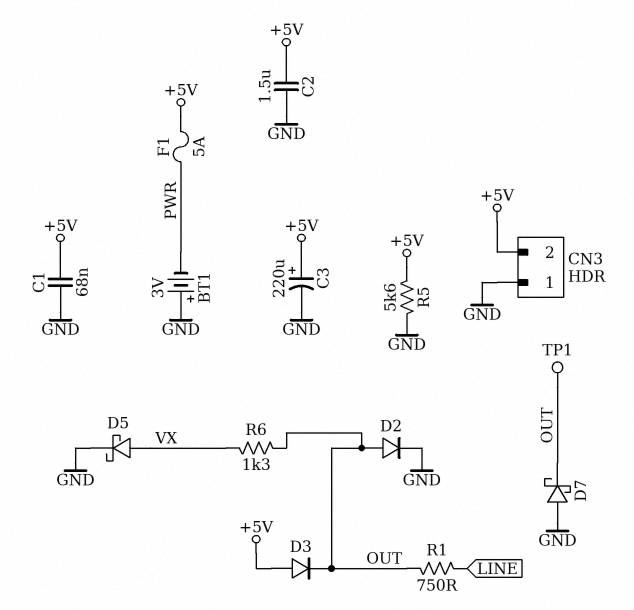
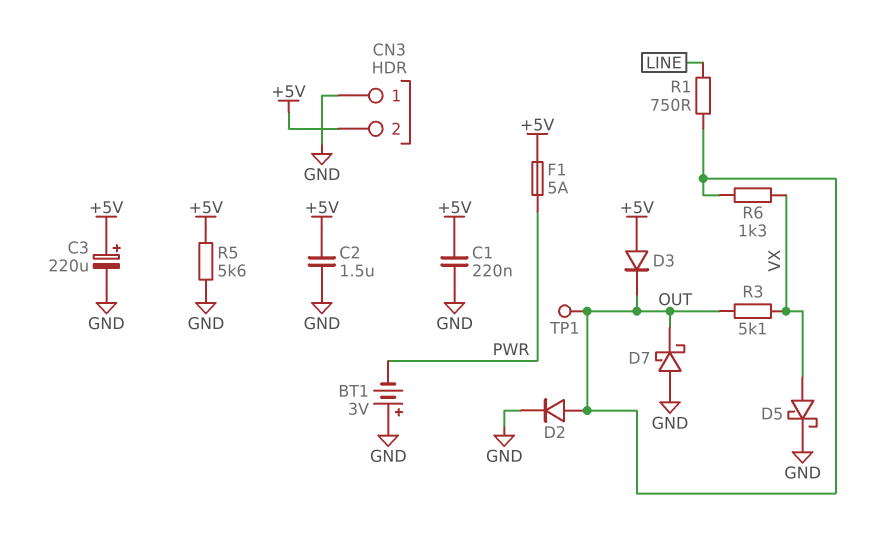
C1: 68nF (+5V, GND) -> 220nF (+5V, GND)
R3: none -> 5.1k (OUT, VX)

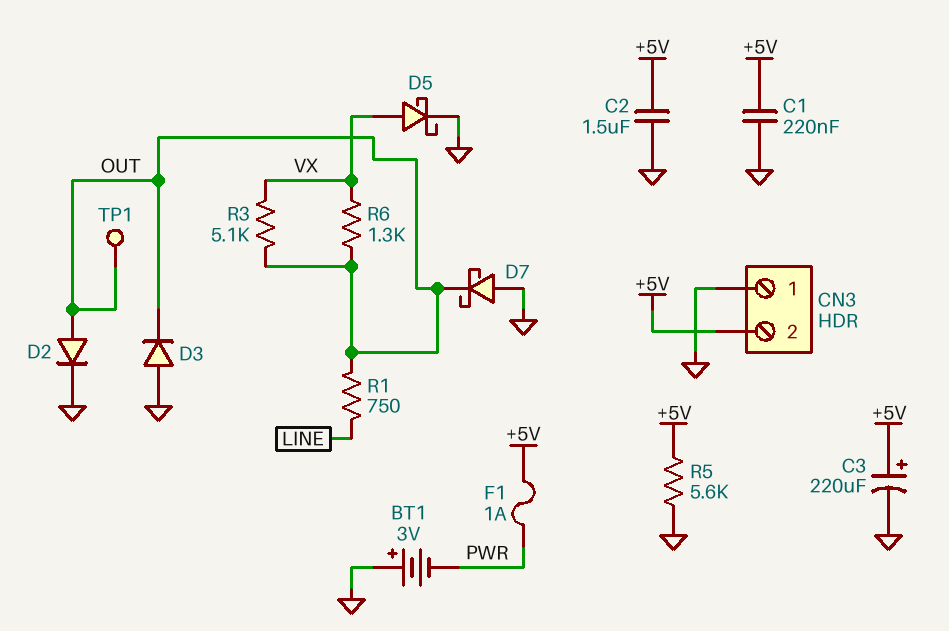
D3: diode (A +5V, K OUT) -> diode (A GND, K OUT)
F1: 5A (+5V, PWR) -> 1A (+5V, PWR)

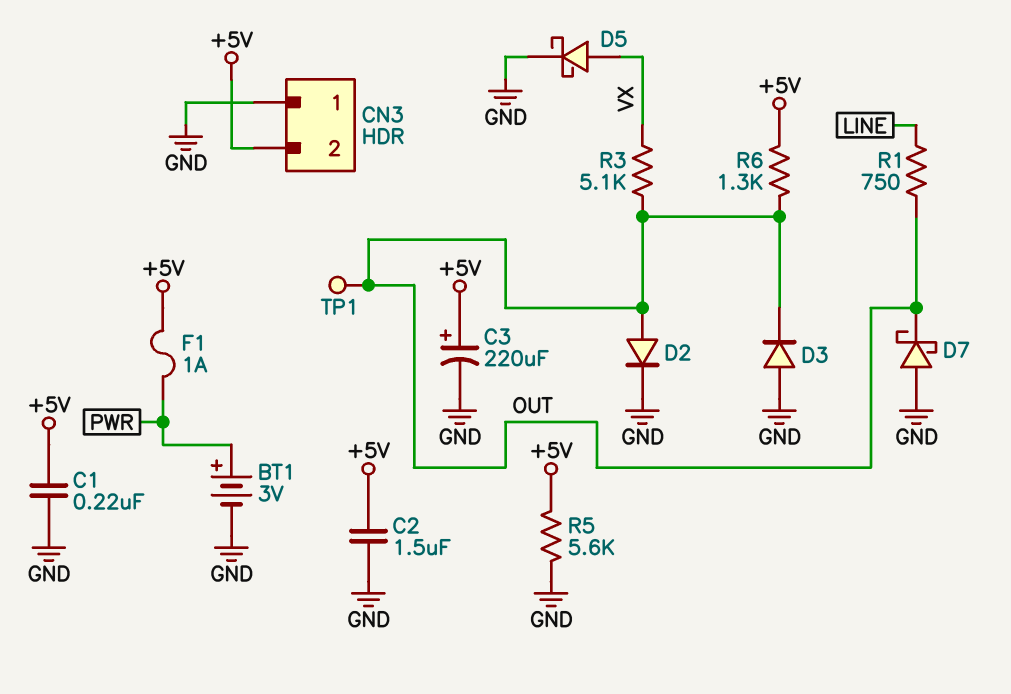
BT1: 3V (plus GND, minus PWR) -> 3V (plus PWR, minus GND)
R6: 1.3k (OUT, VX) -> 1.3k (+5V, OUT)

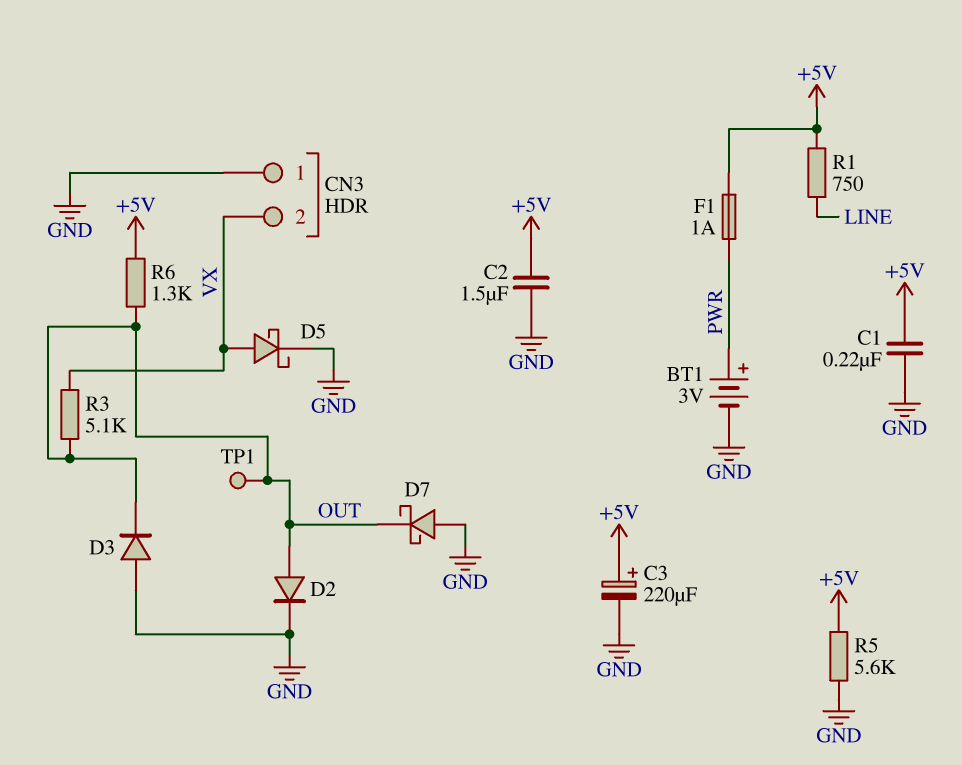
CN3 pin 2: +5V -> VX
R1: 750 (LINE, OUT) -> 750 (+5V, LINE)

